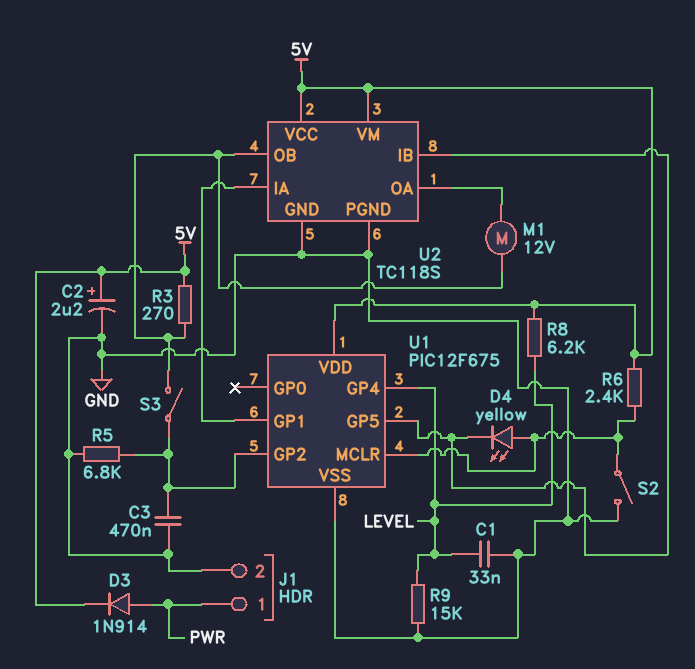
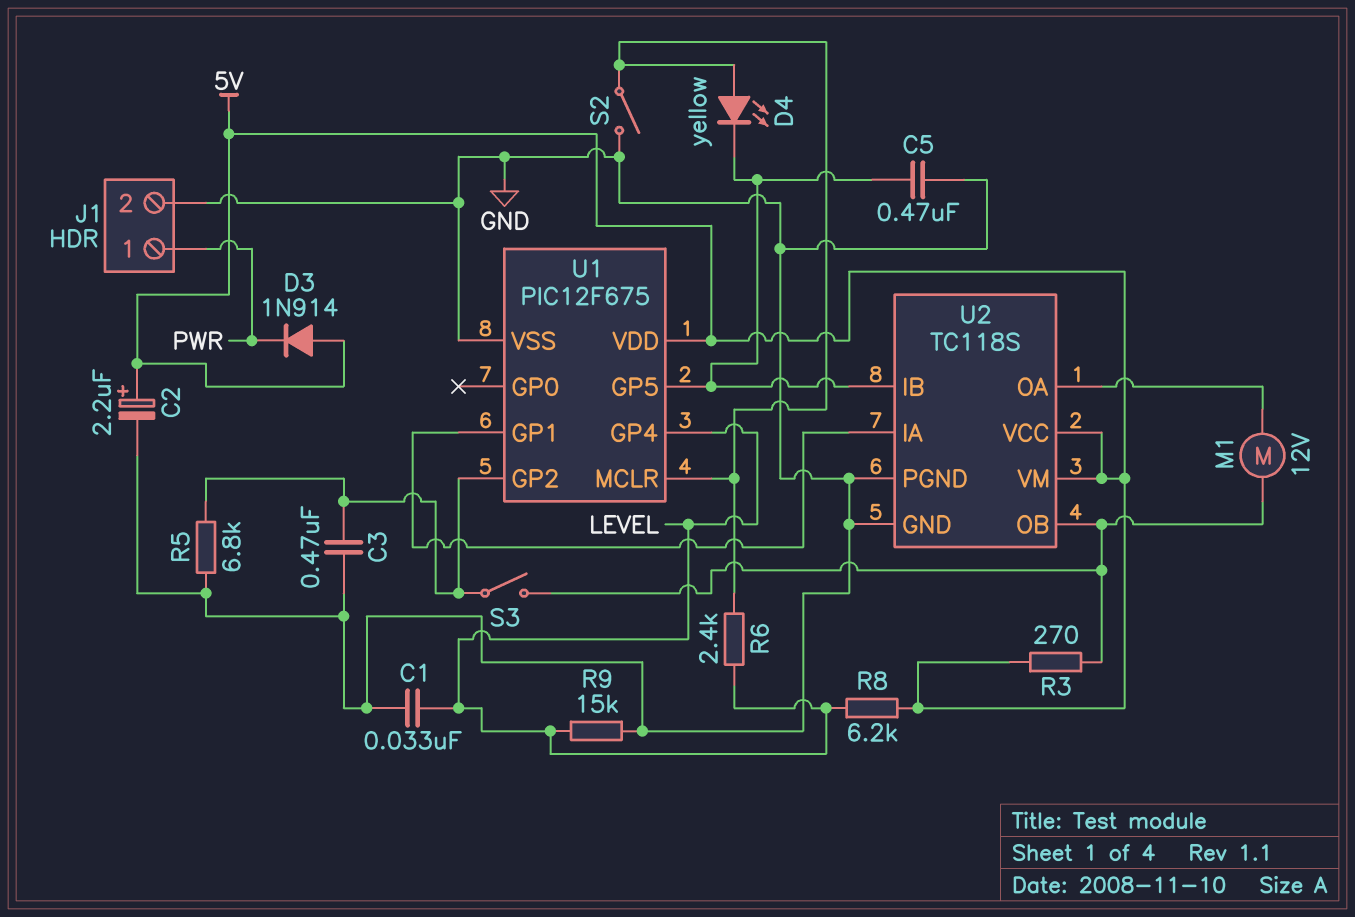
C5: none -> 470nF (GND, U1/GP5)
D3: diode 1N914 (A PWR, K 5V) -> diode 1N914 (A 5V, K PWR)
R6: 2.4k (5V, U1/MCLR) -> 2.4k (LEVEL, U1/MCLR)

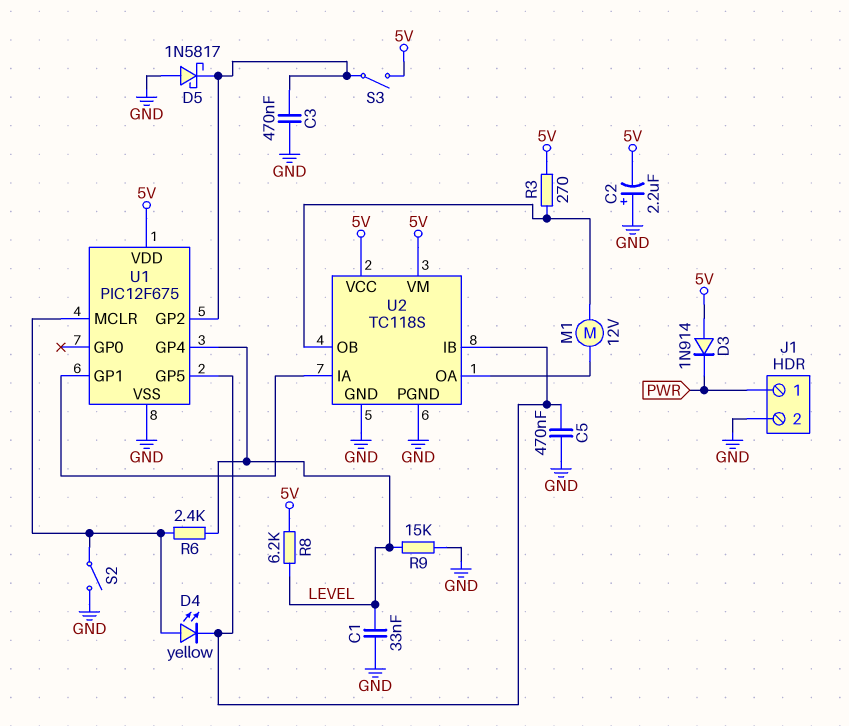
C2: 2.2uF (plus 5V, minus GND) -> 2.2uF (plus GND, minus 5V)
D5: none -> schottky 1N5817 (A GND, K U1/GP2)
R5: 6.8k (GND, U1/GP2) -> none
S3: switch (U1/GP2, U2/OB) -> switch (5V, U1/GP2)

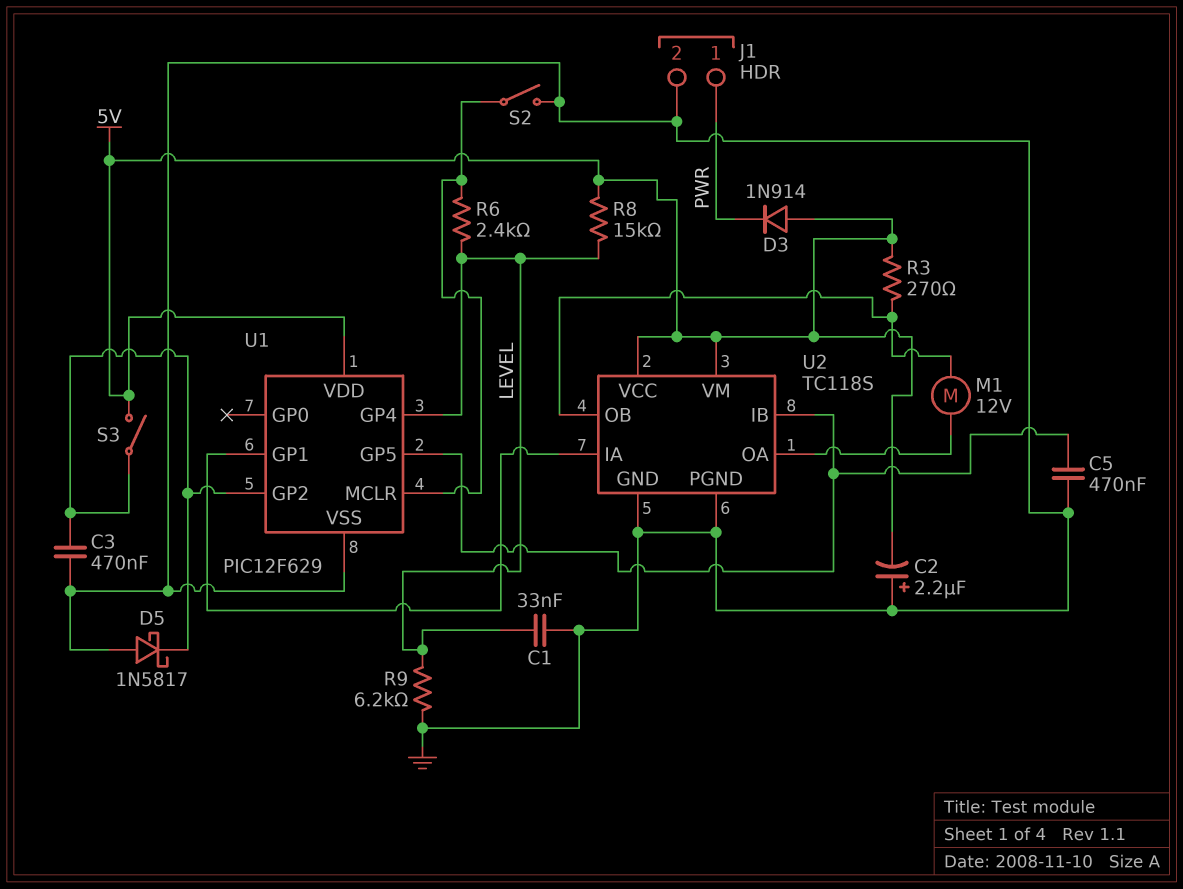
D4: LED yellow (A U1/MCLR, K U1/GP5) -> none
R8: 6.2k (5V, LEVEL) -> 15k (5V, LEVEL)
R9: 15k (GND, LEVEL) -> 6.2k (GND, LEVEL)
U1: PIC12F675 -> PIC12F629

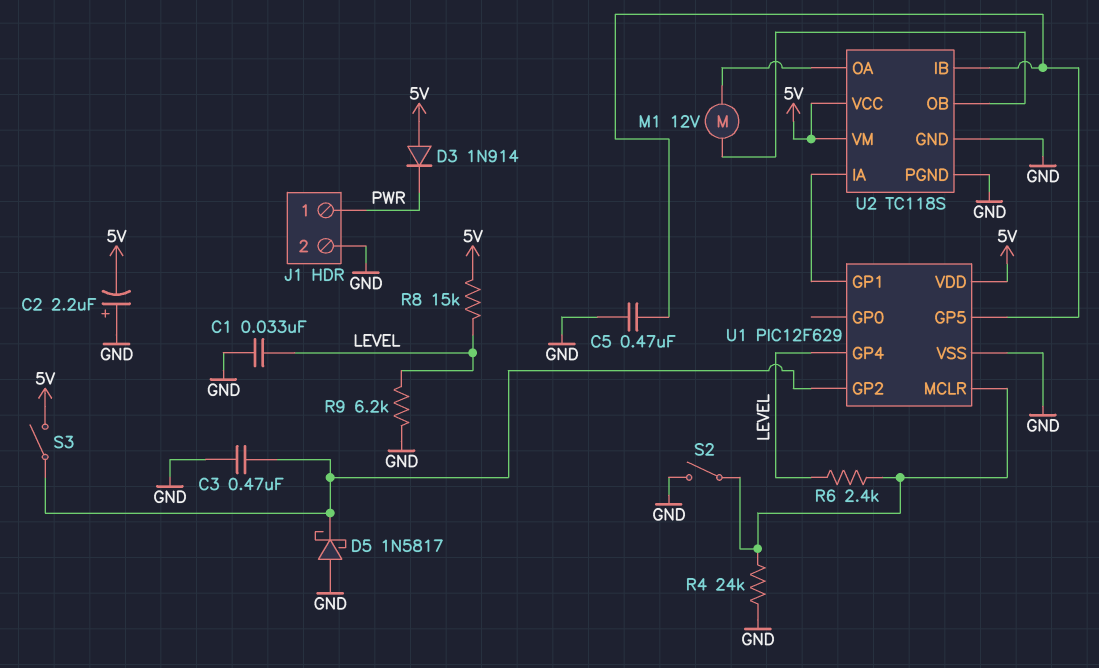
R3: 270 (5V, U2/OB) -> none
R4: none -> 24k (GND, U1/MCLR)

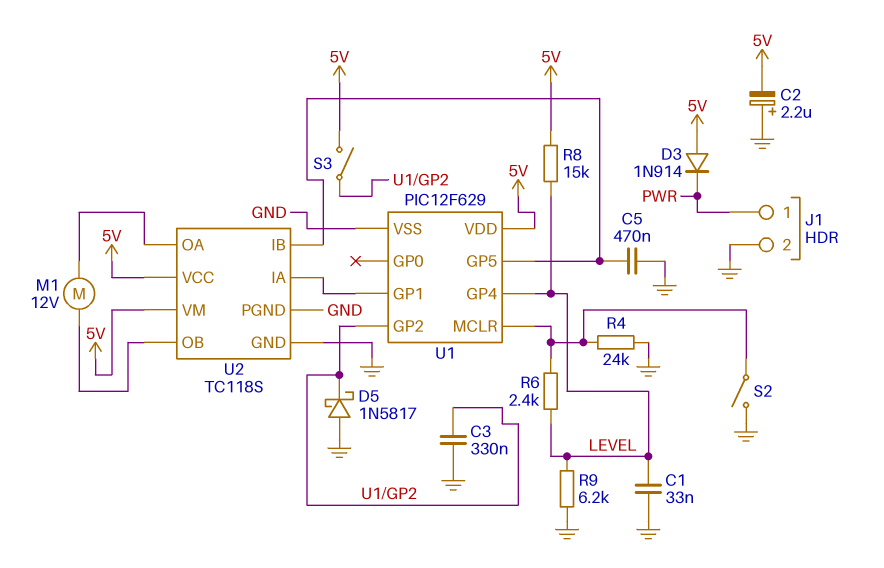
C3: 470nF (GND, U1/GP2) -> 330nF (GND, U1/GP2)

